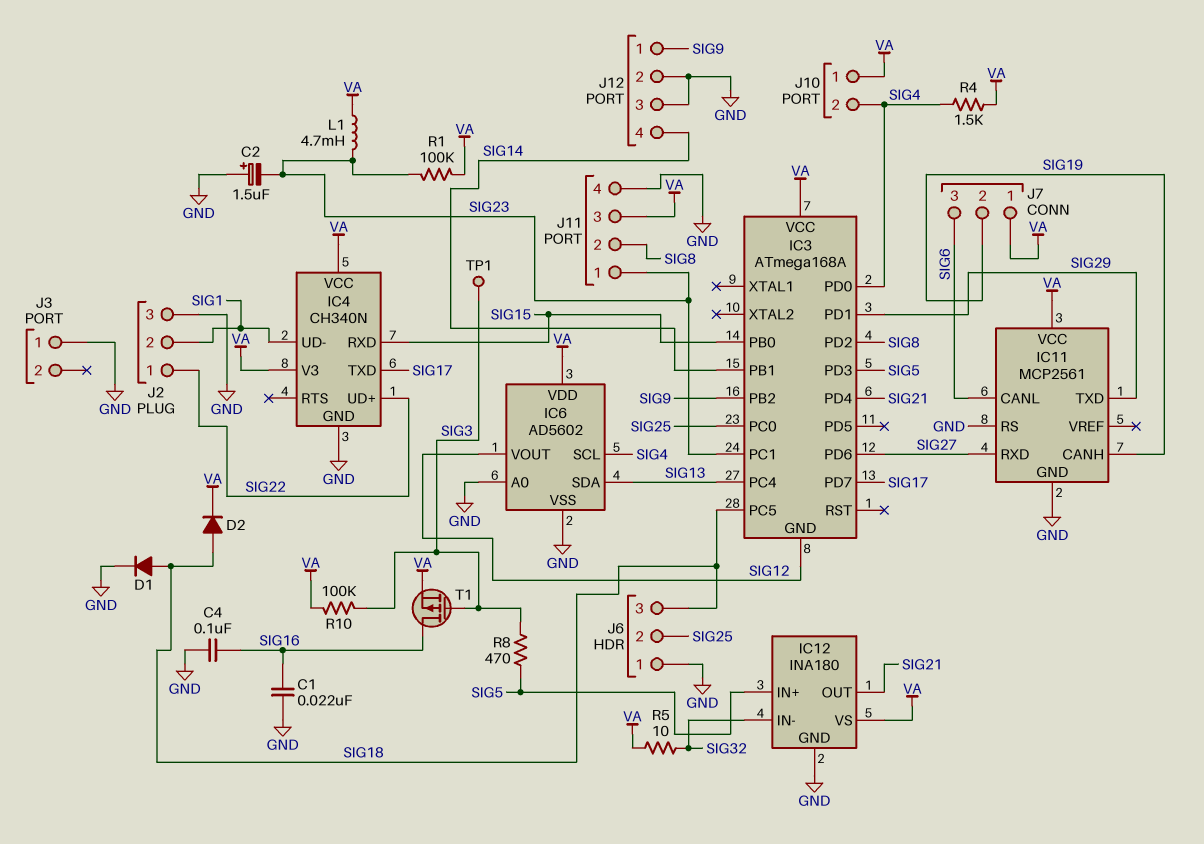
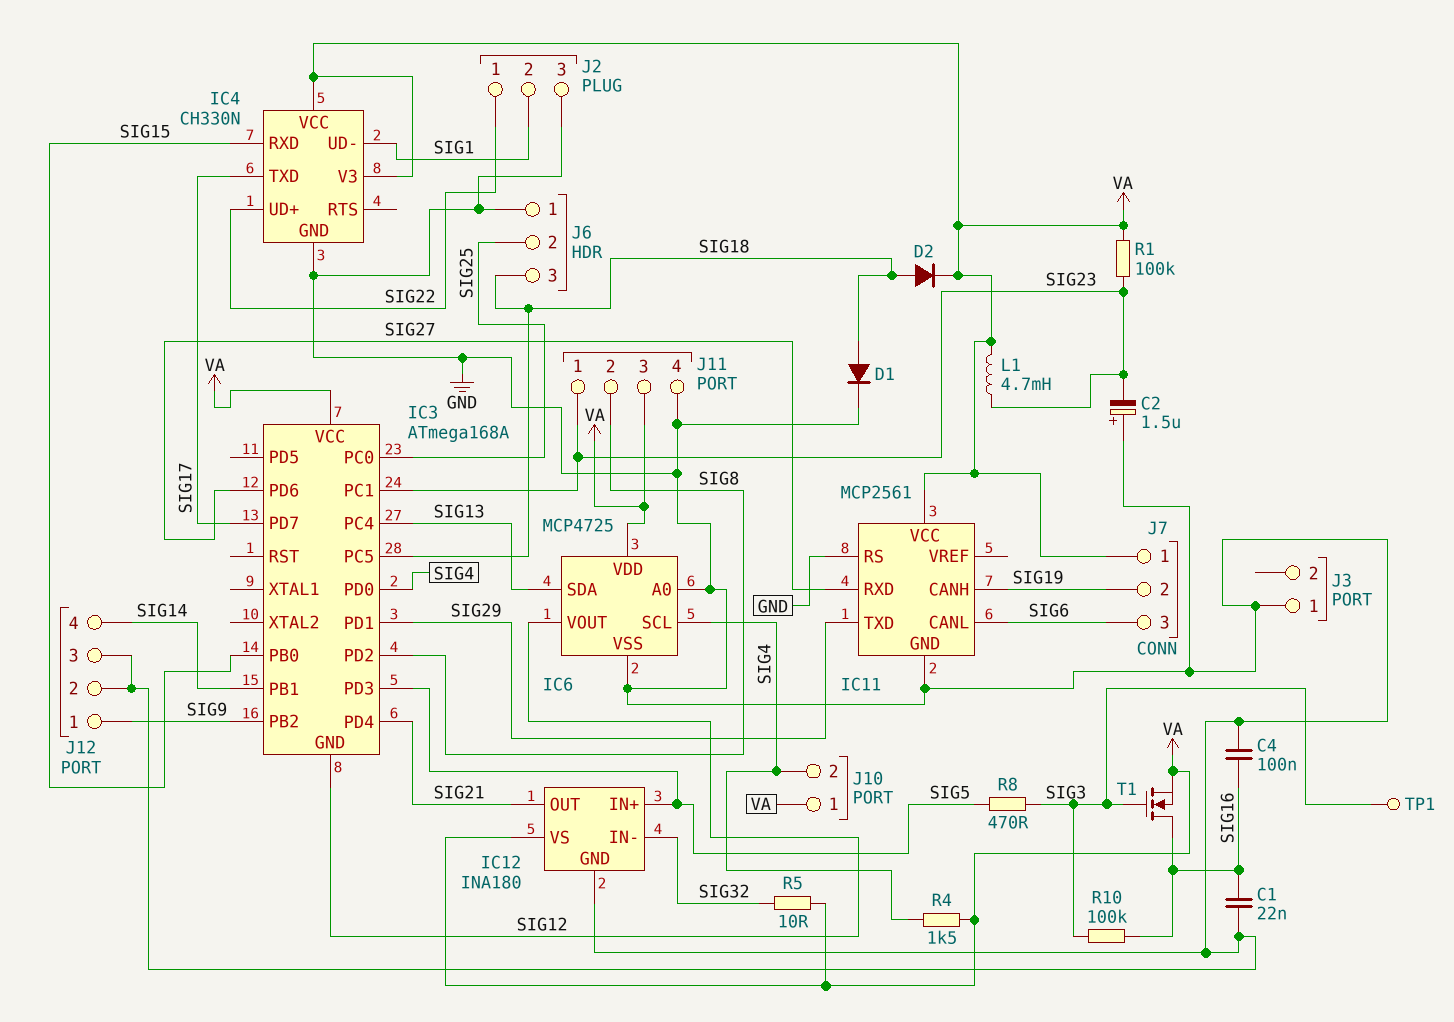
IC4: CH340N -> CH330N
IC6: AD5602 -> MCP4725
R10: 100k (SIG3, VA) -> 100k (SIG3, SIG16)
T1: PMOS (G SIG3, D SIG16, S VA) -> NMOS (G SIG3, D SIG16, S VA)

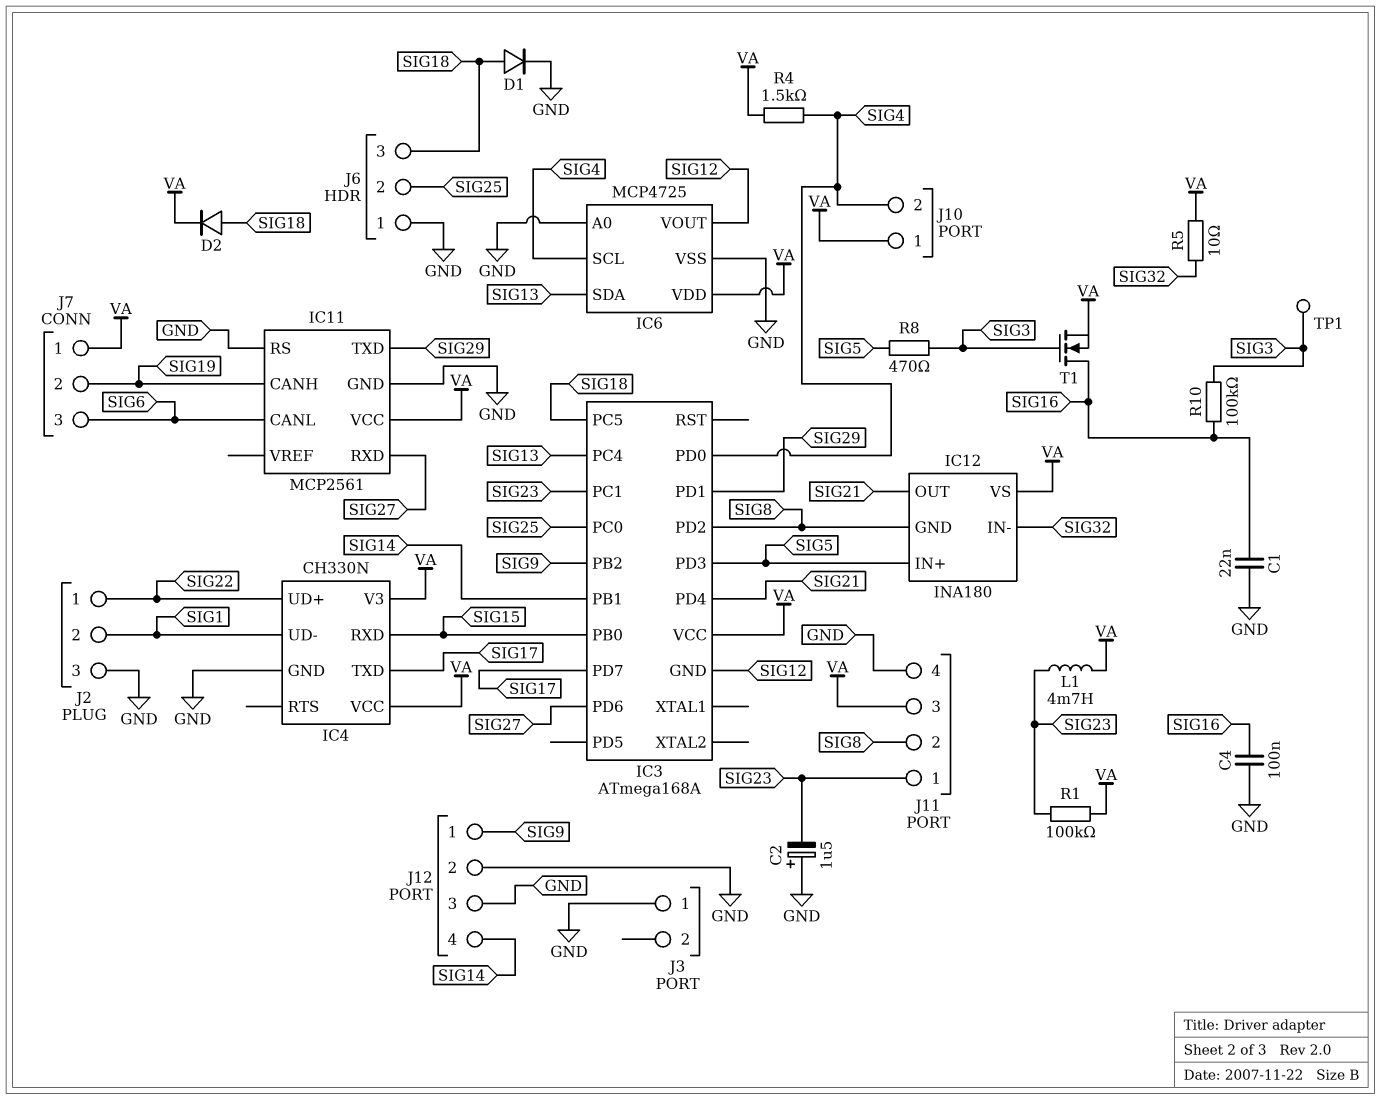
IC12 pin GND: GND -> SIG8

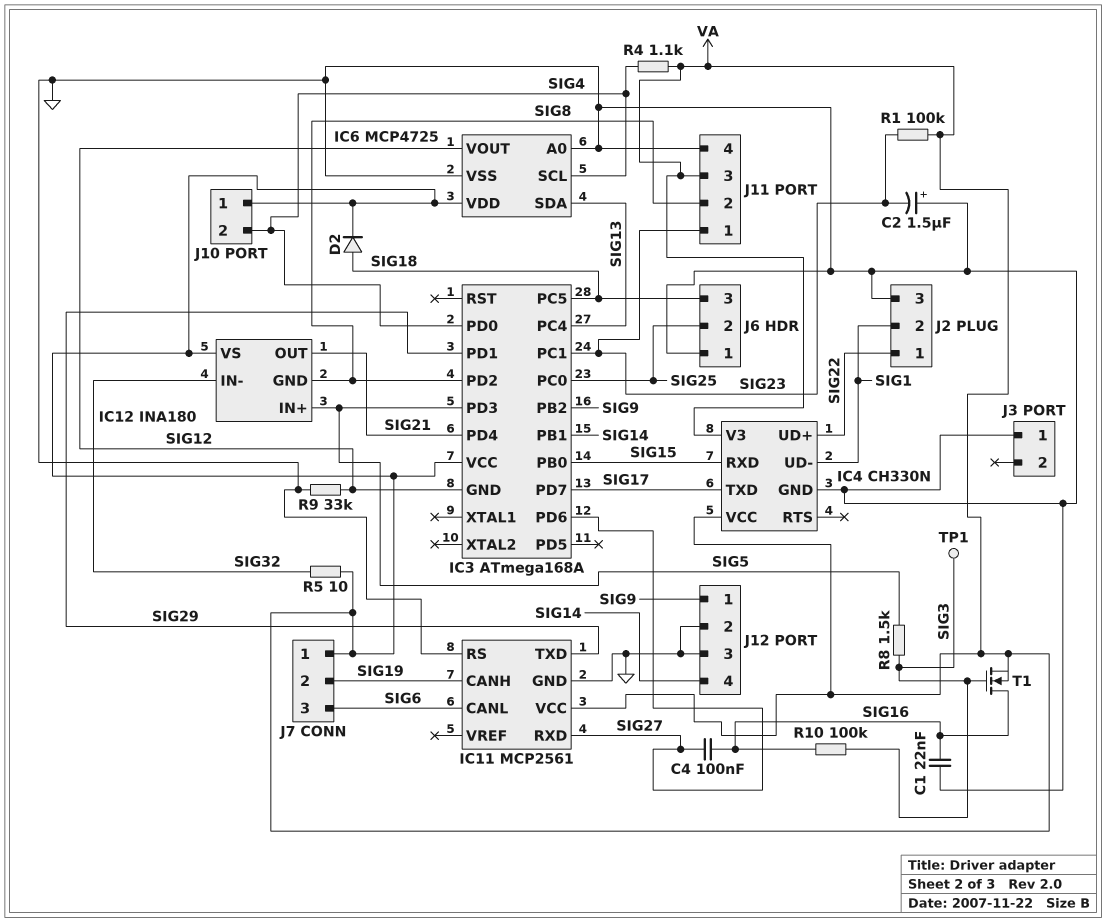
C4: 100nF (GND, SIG16) -> 100nF (SIG16, SIG27)
D1: diode (A SIG18, K GND) -> none
L1: 4.7mH (SIG23, VA) -> none
R4: 1.5k (SIG4, VA) -> 1.1k (SIG4, VA)
R8: 470 (SIG3, SIG5) -> 1.5k (SIG3, SIG5)
R9: none -> 33k (GND, SIG12)

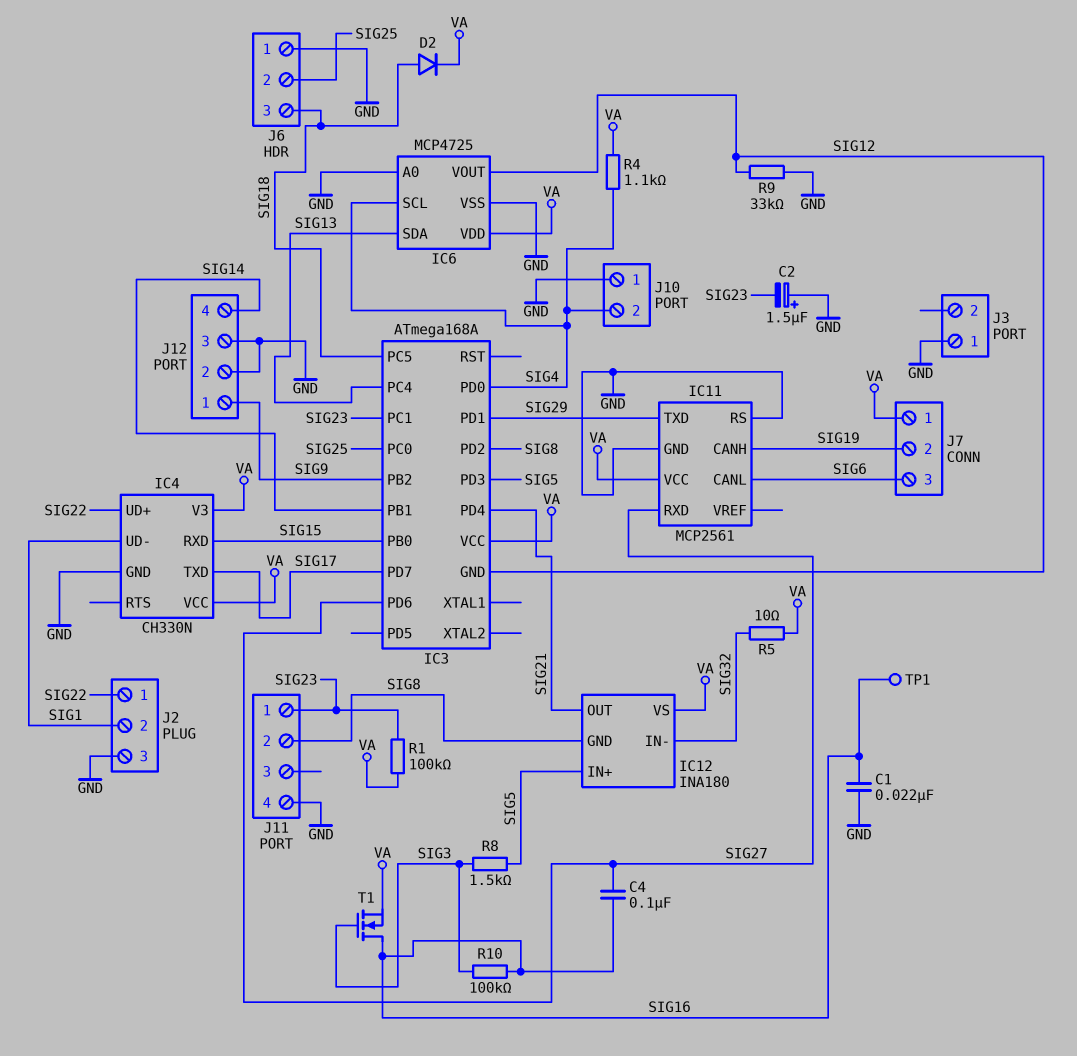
J10 pin 1: VA -> GND
J11 pin 3: VA -> none
TP1: test point (SIG3) -> test point (SIG16)

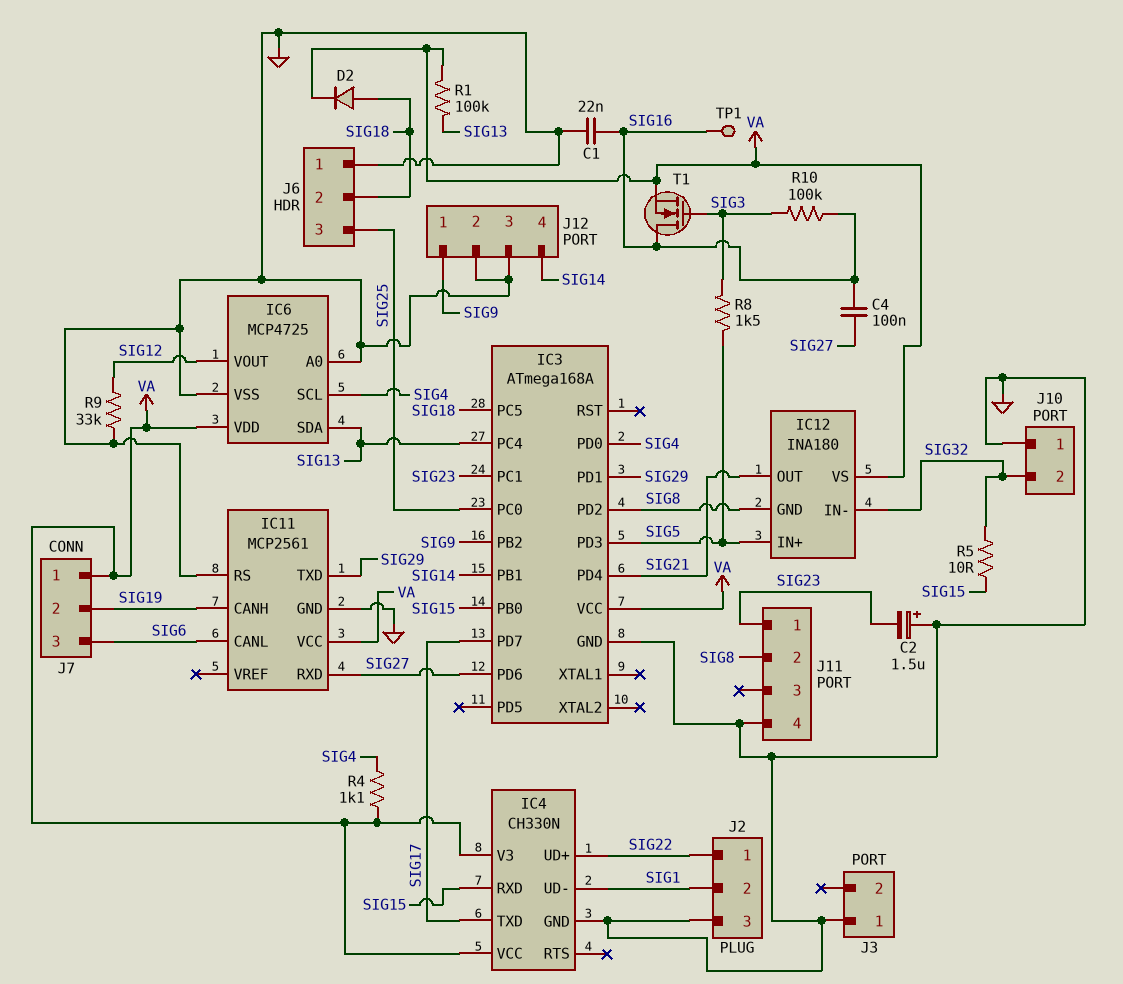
IC3 pin GND: SIG12 -> GND
J6 pin 2: SIG25 -> SIG18
J6 pin 3: SIG18 -> SIG25
J10 pin 2: SIG4 -> SIG32
R1: 100k (SIG23, VA) -> 100k (SIG13, VA)
R5: 10 (SIG32, VA) -> 10 (SIG15, SIG32)

